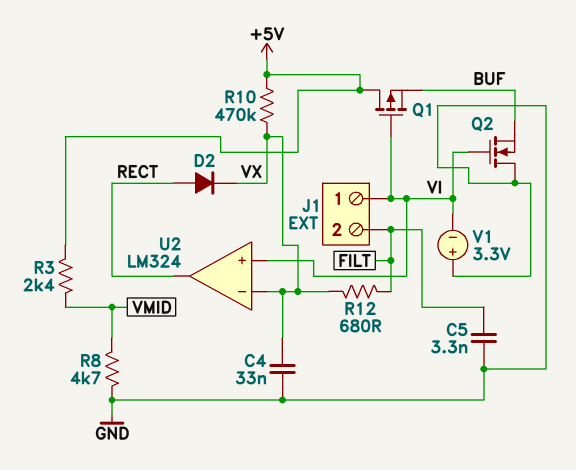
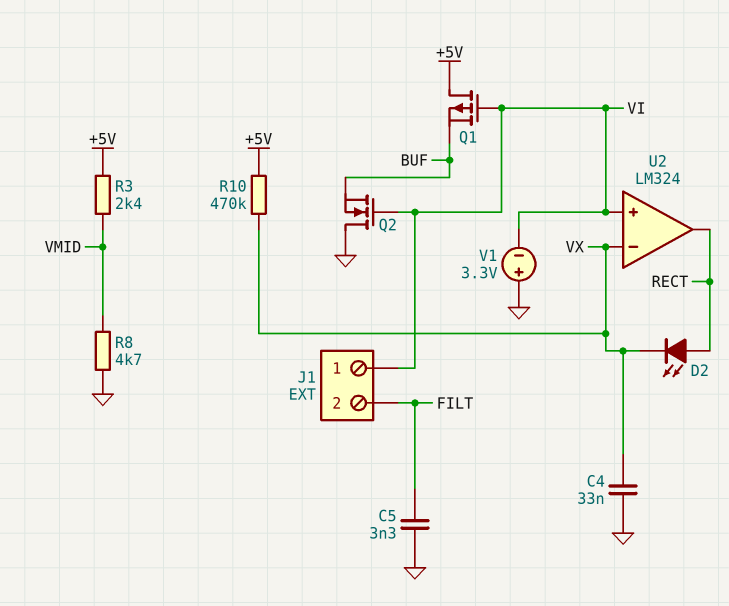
D2: diode (A RECT, K VX) -> LED (A RECT, K VX)
R12: 680 (FILT, VX) -> none

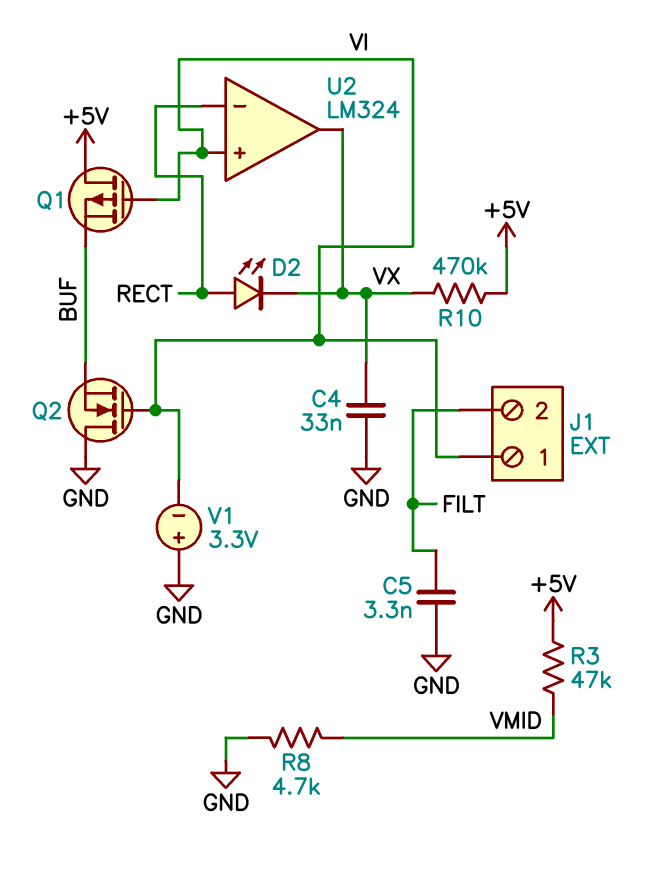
R3: 2.4k (+5V, VMID) -> 47k (+5V, VMID)
U2 pin in-: VX -> RECT
U2 pin out: RECT -> VX

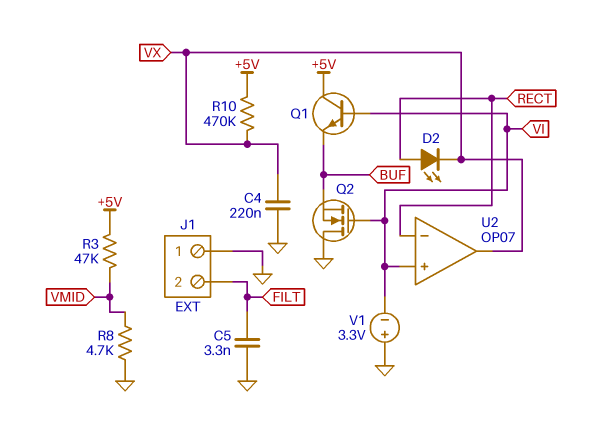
C4: 33nF (GND, VX) -> 220nF (GND, VX)
J1 pin 1: VI -> GND
Q1: PMOS (G VI, D +5V, S BUF) -> NPN (B VI, C +5V, E BUF)
U2: LM324 -> OP07

